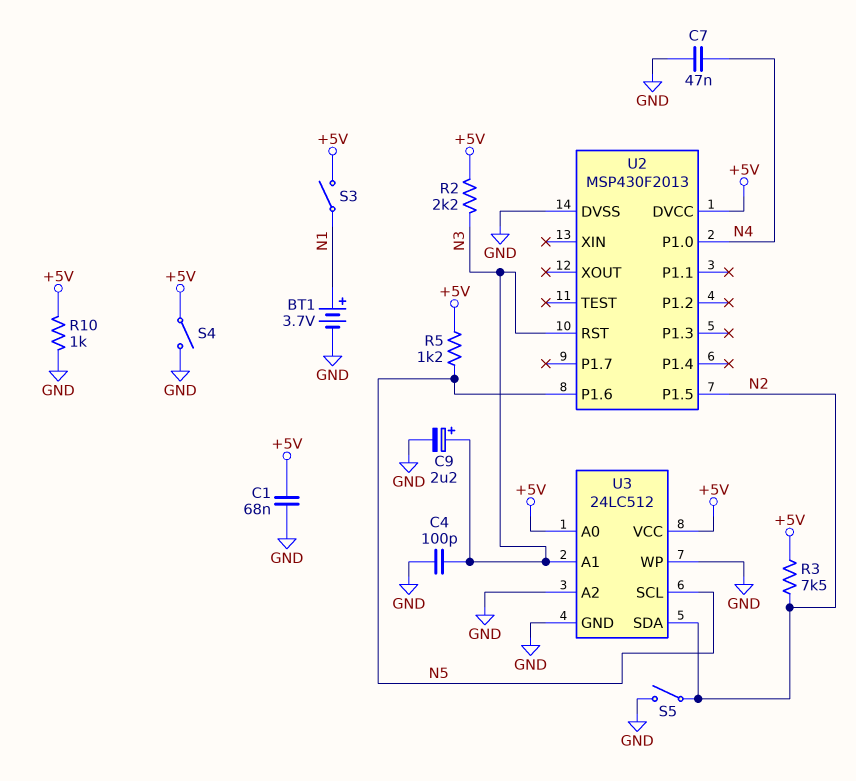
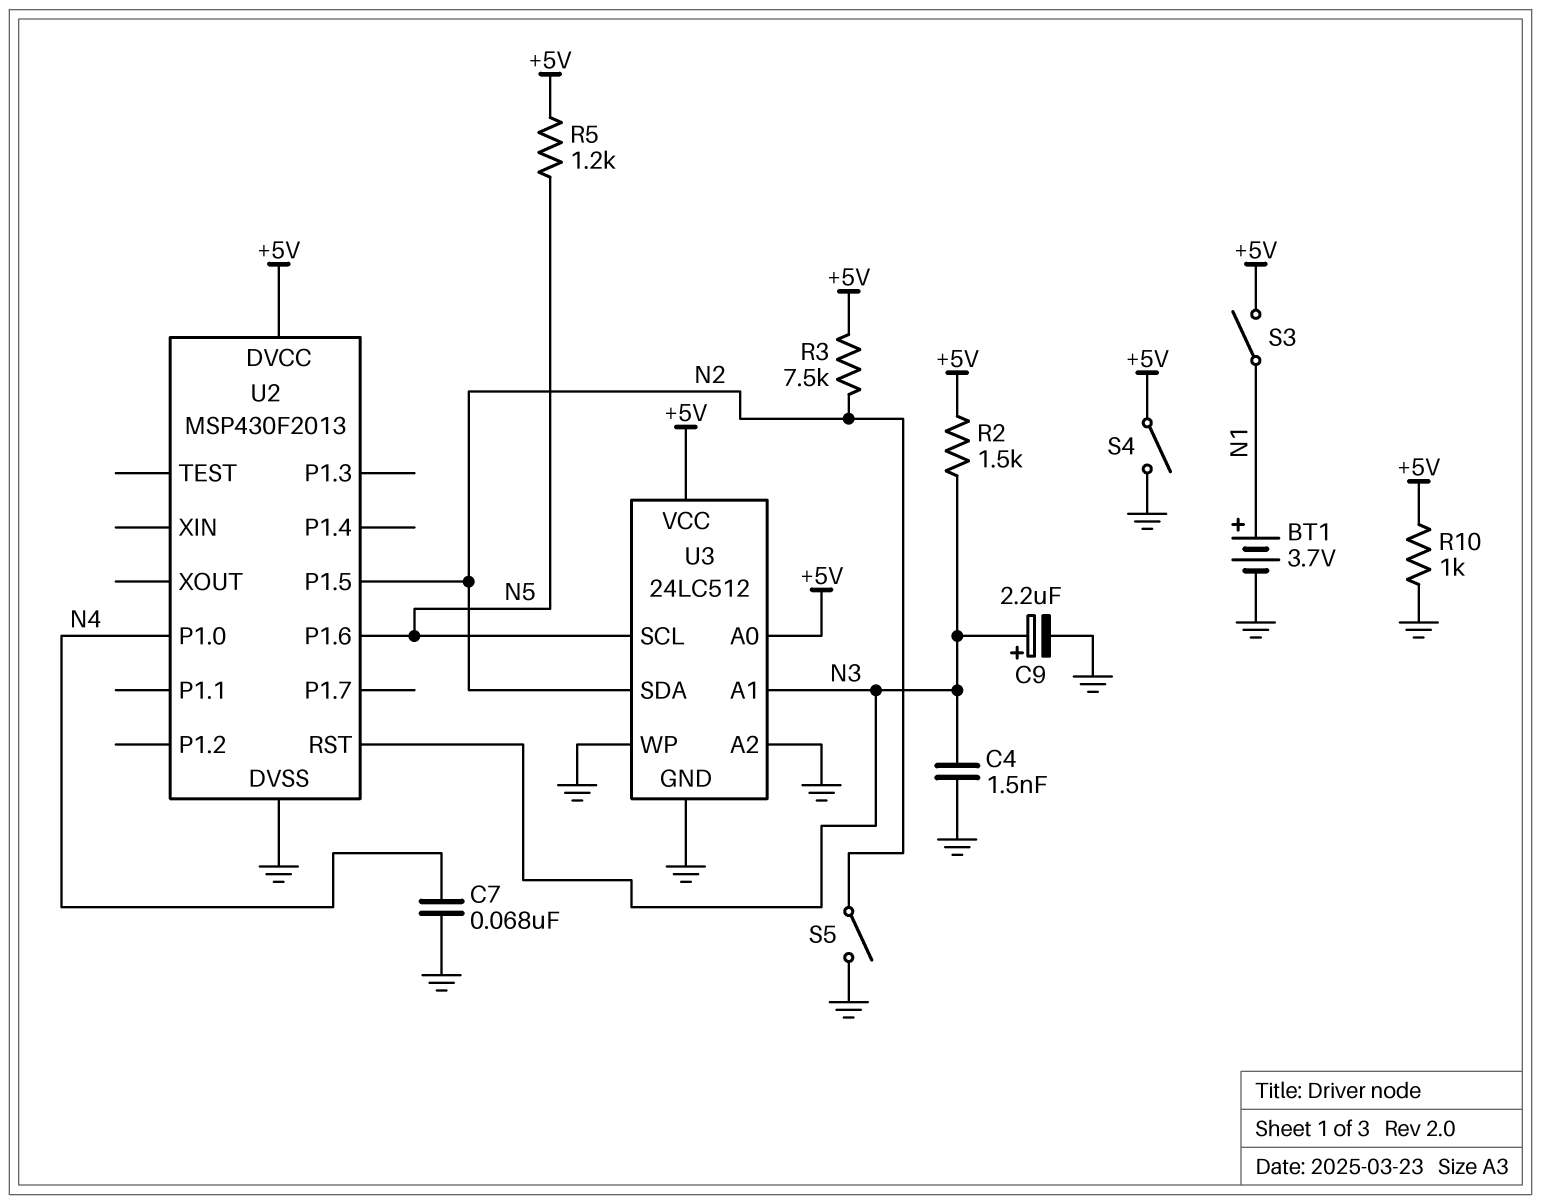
C1: 68nF (+5V, GND) -> none
C4: 100pF (GND, N3) -> 1.5nF (GND, N3)
C7: 47nF (GND, N4) -> 68nF (GND, N4)
R2: 2.2k (+5V, N3) -> 1.5k (+5V, N3)

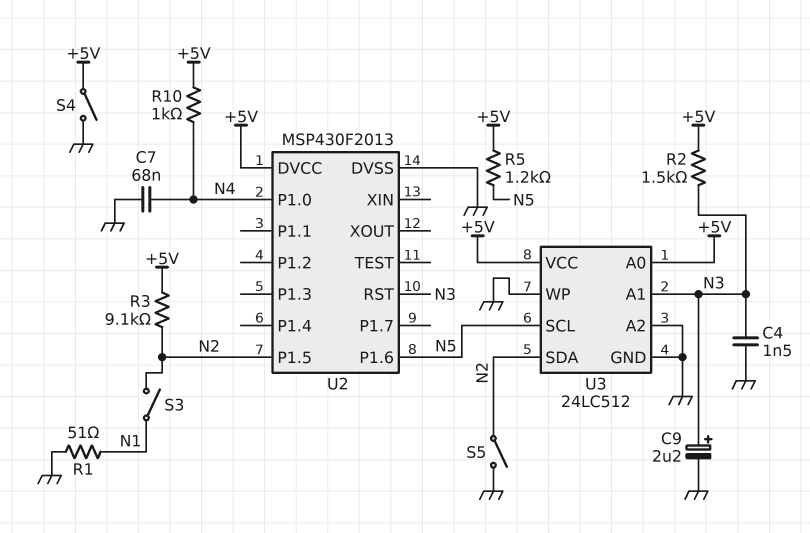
BT1: 3.7V (plus N1, minus GND) -> none
R1: none -> 51 (GND, N1)
R3: 7.5k (+5V, N2) -> 9.1k (+5V, N2)
R10: 1k (+5V, GND) -> 1k (+5V, N4)
S3: switch (+5V, N1) -> switch (N1, N2)

